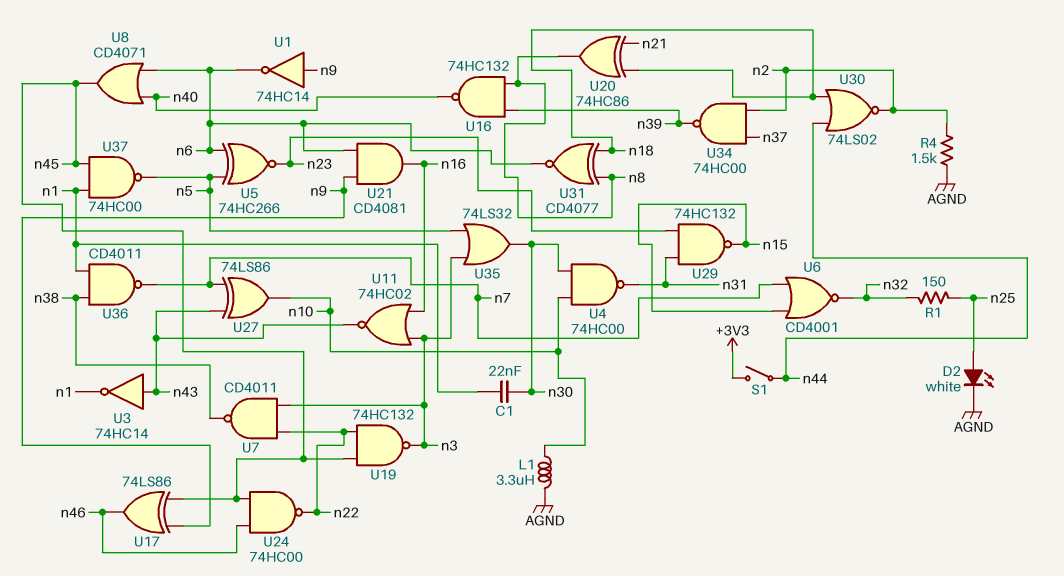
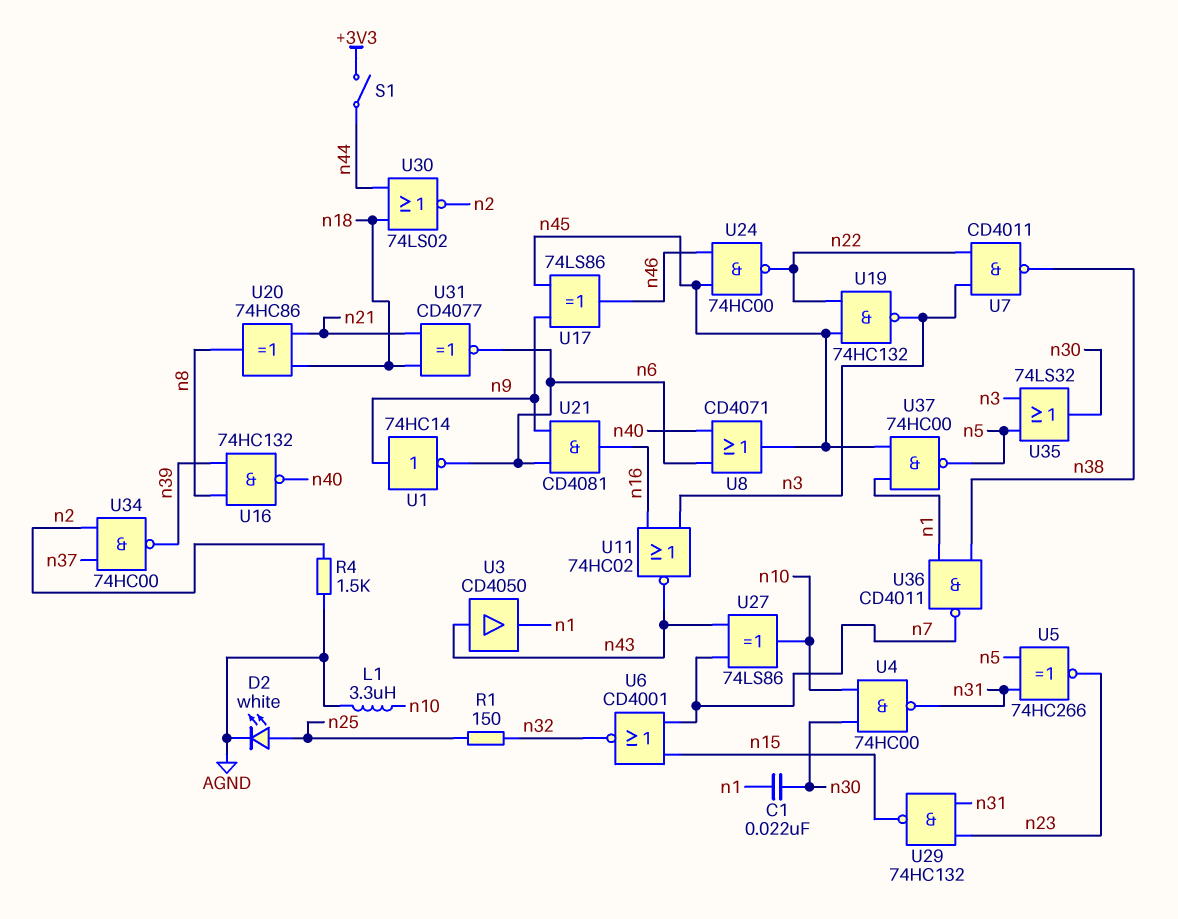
U3: NOT 74HC14 (in n43, out n1) -> buffer CD4050 (in n43, out n1)
U5: XNOR 74HC266 (in n5, in n6, out n23) -> XNOR 74HC266 (in n5, in n31, out n23)
U31: XNOR CD4077 (in n8, in n18, out n6) -> XNOR CD4077 (in n18, in n21, out n6)

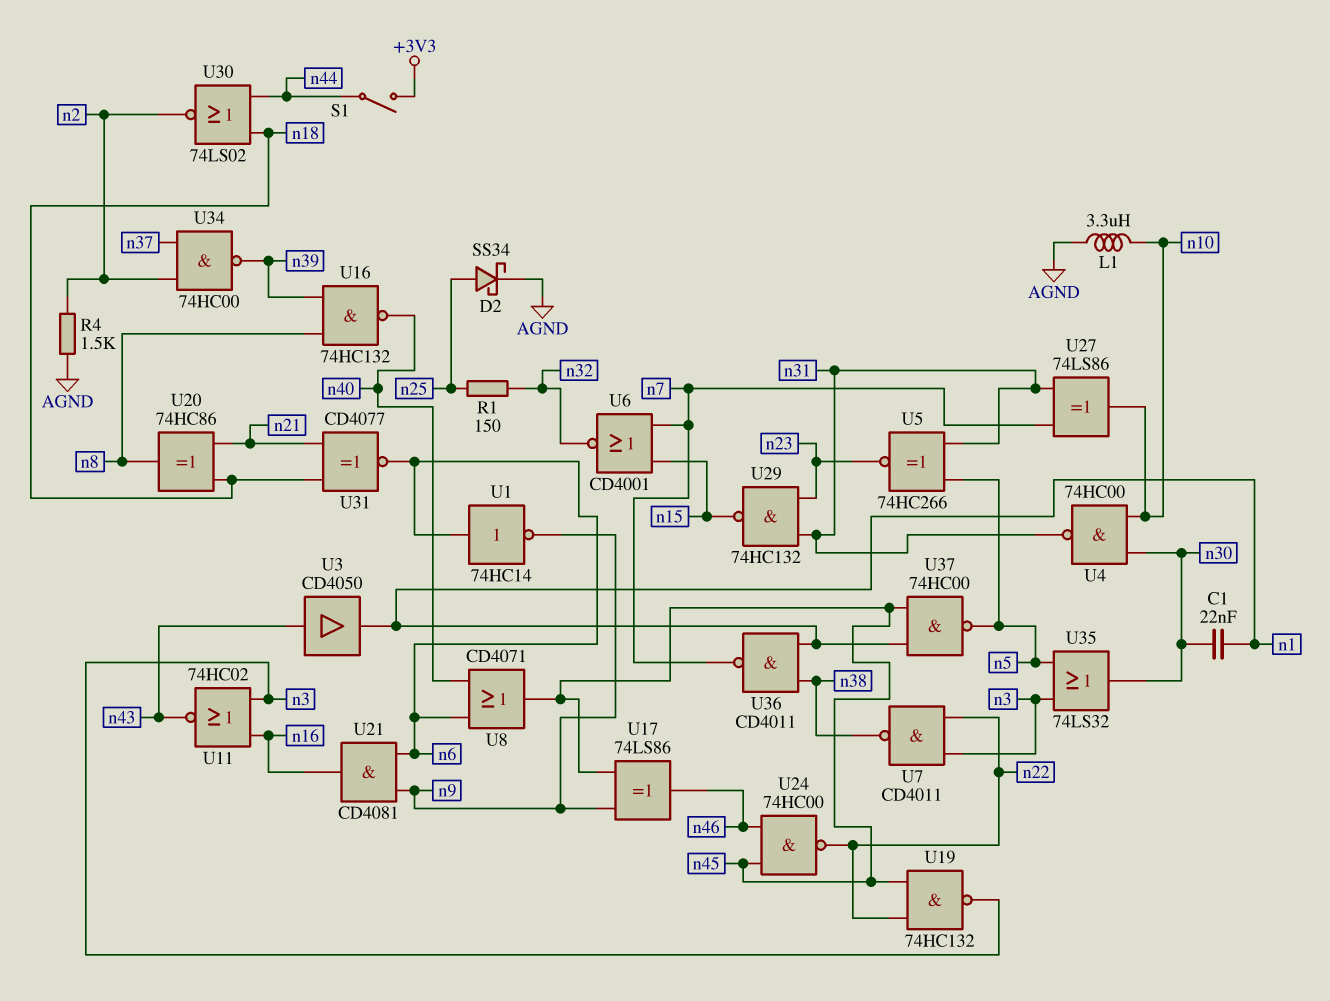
D2: LED white (A n25, K AGND) -> schottky SS34 (A n25, K AGND)
U1: NOT 74HC14 (in n9, out n6) -> NOT 74HC14 (in n6, out n9)
U27: XOR 74LS86 (in n7, in n43, out n10) -> XOR 74LS86 (in n7, in n31, out n10)

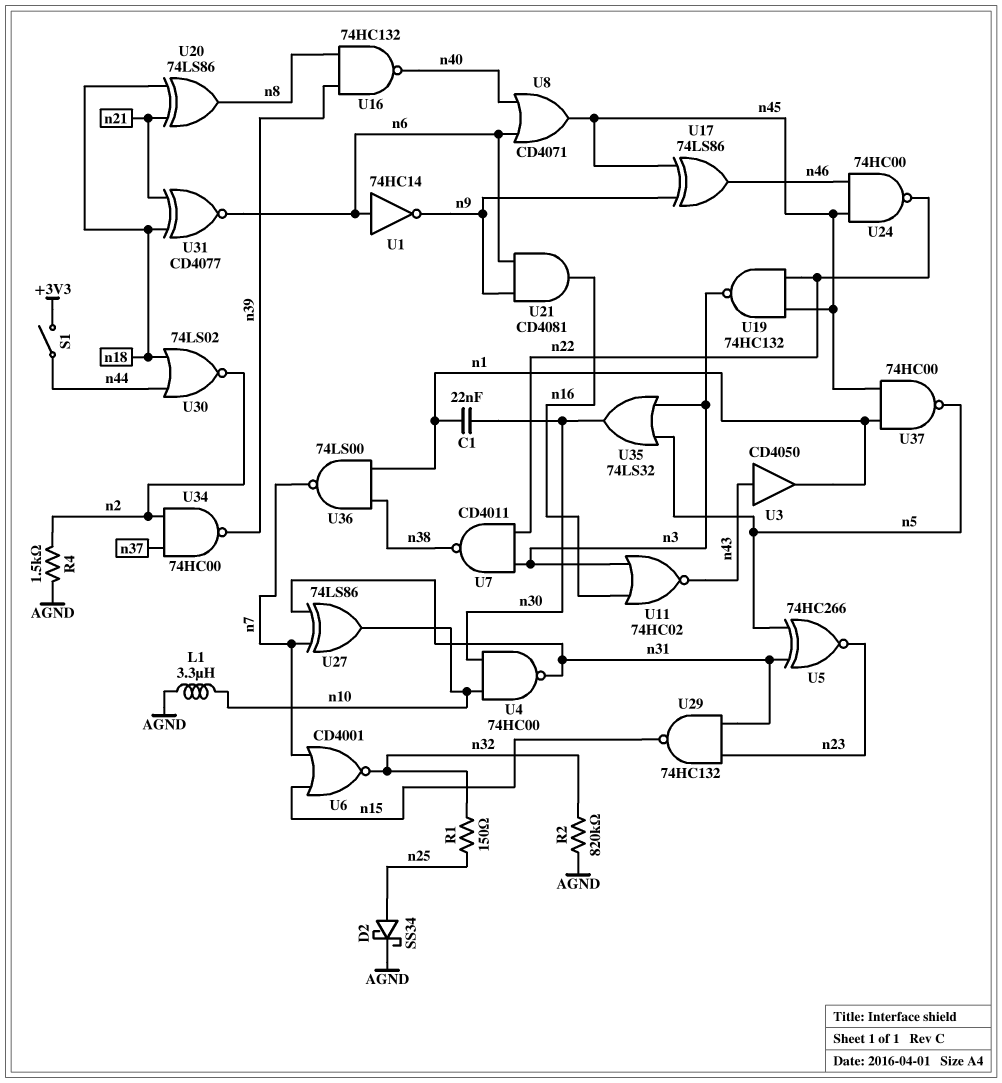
R2: none -> 820k (AGND, n32)
U20: XOR 74HC86 (in n18, in n21, out n8) -> XOR 74LS86 (in n18, in n21, out n8)
U36: NAND CD4011 (in n1, in n38, out n7) -> NAND 74LS00 (in n1, in n38, out n7)

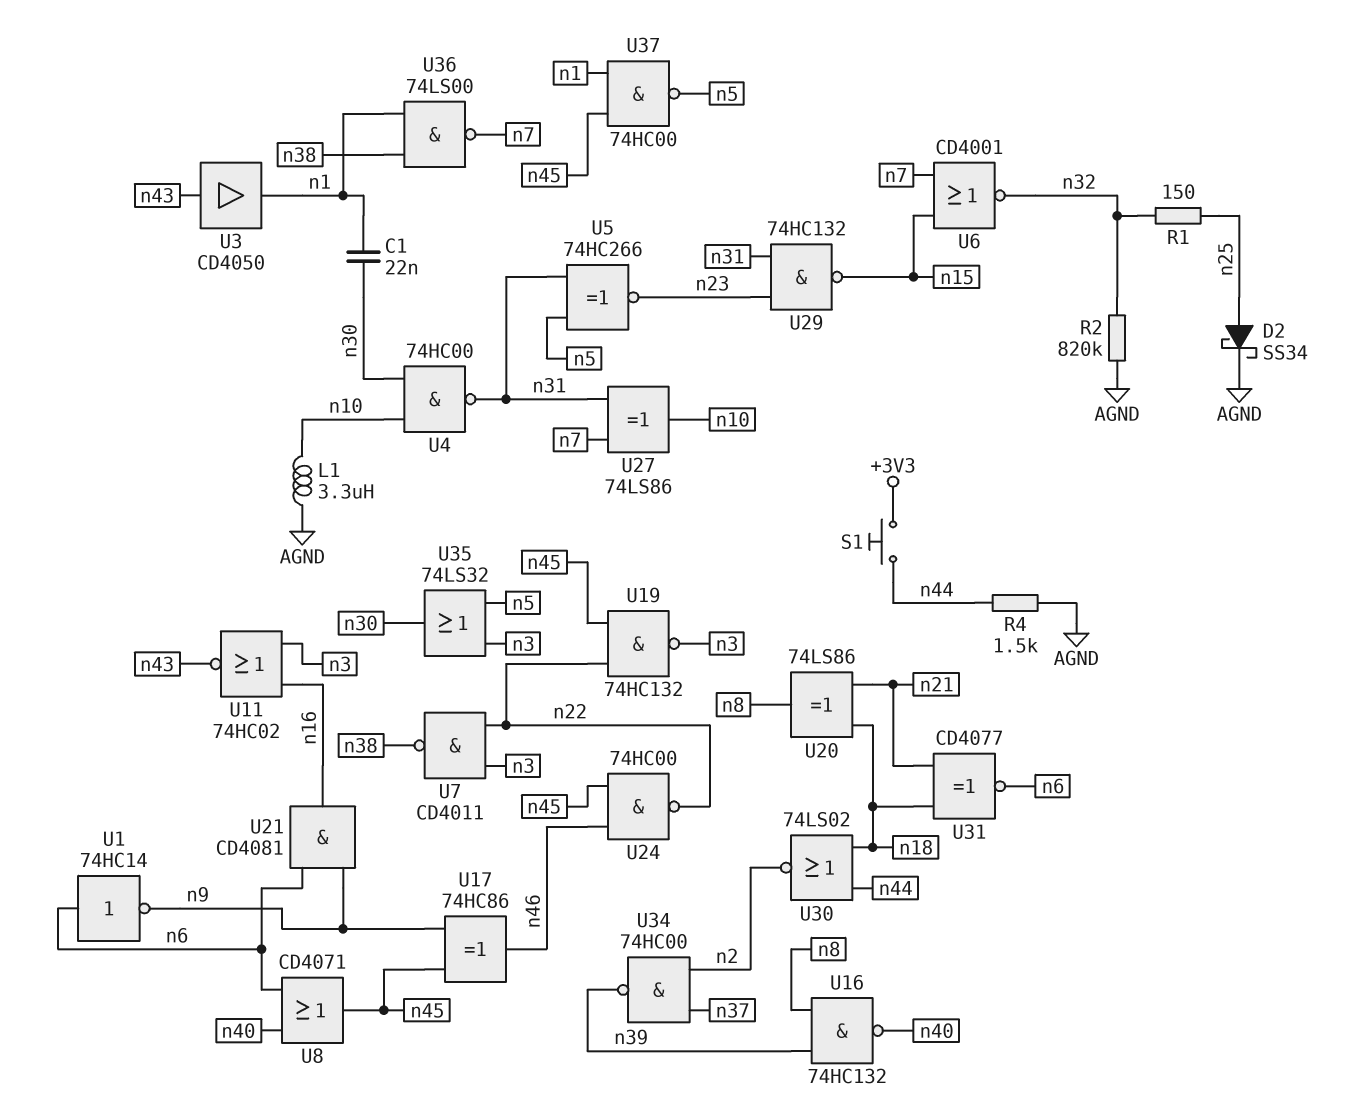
R4: 1.5k (AGND, n2) -> 1.5k (AGND, n44)
S1: switch (+3V3, n44) -> button (+3V3, n44)
U17: XOR 74LS86 (in n9, in n45, out n46) -> XOR 74HC86 (in n9, in n45, out n46)

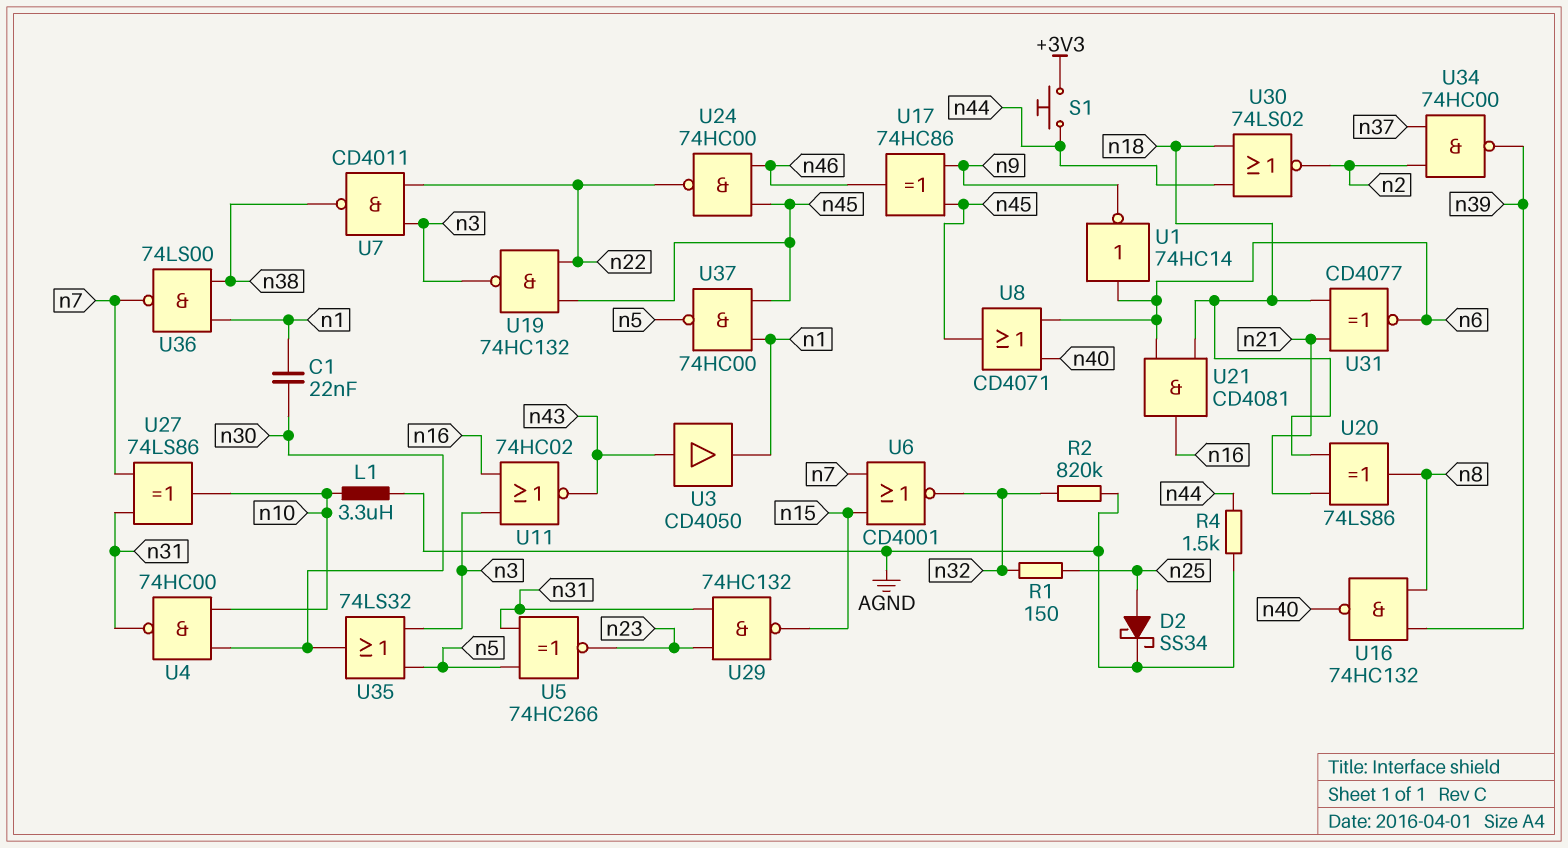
U21: AND CD4081 (in n6, in n9, out n16) -> AND CD4081 (in n6, in n18, out n16)

